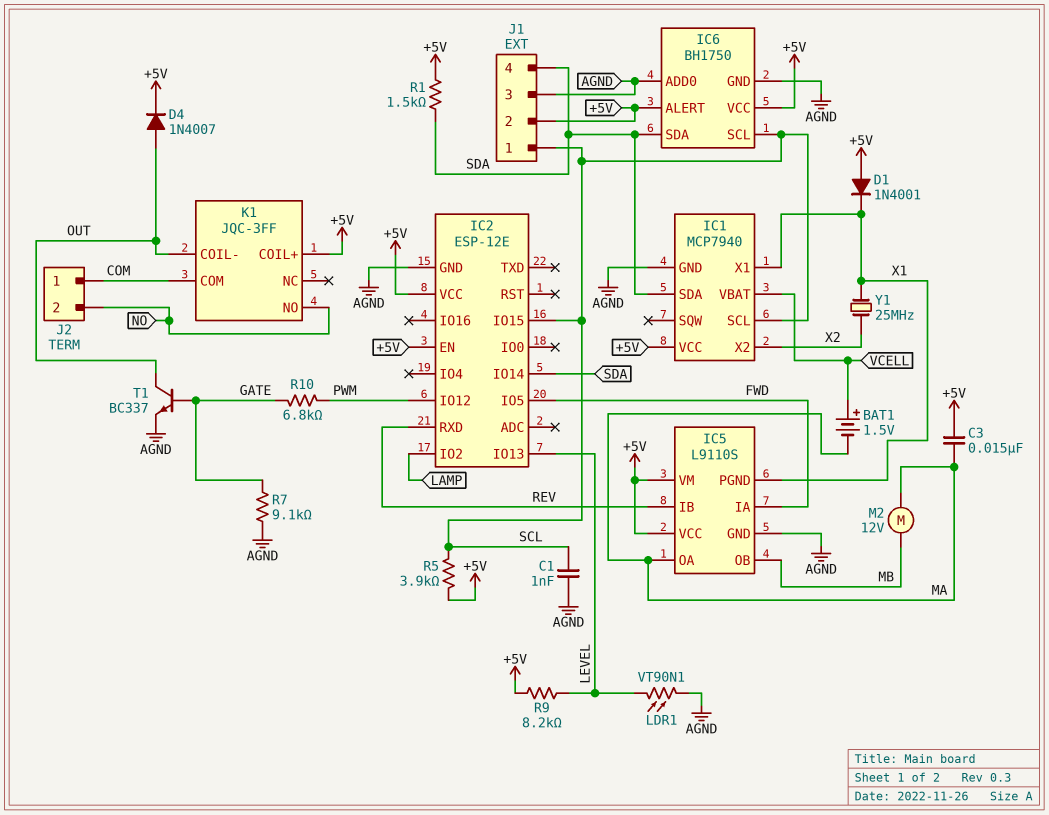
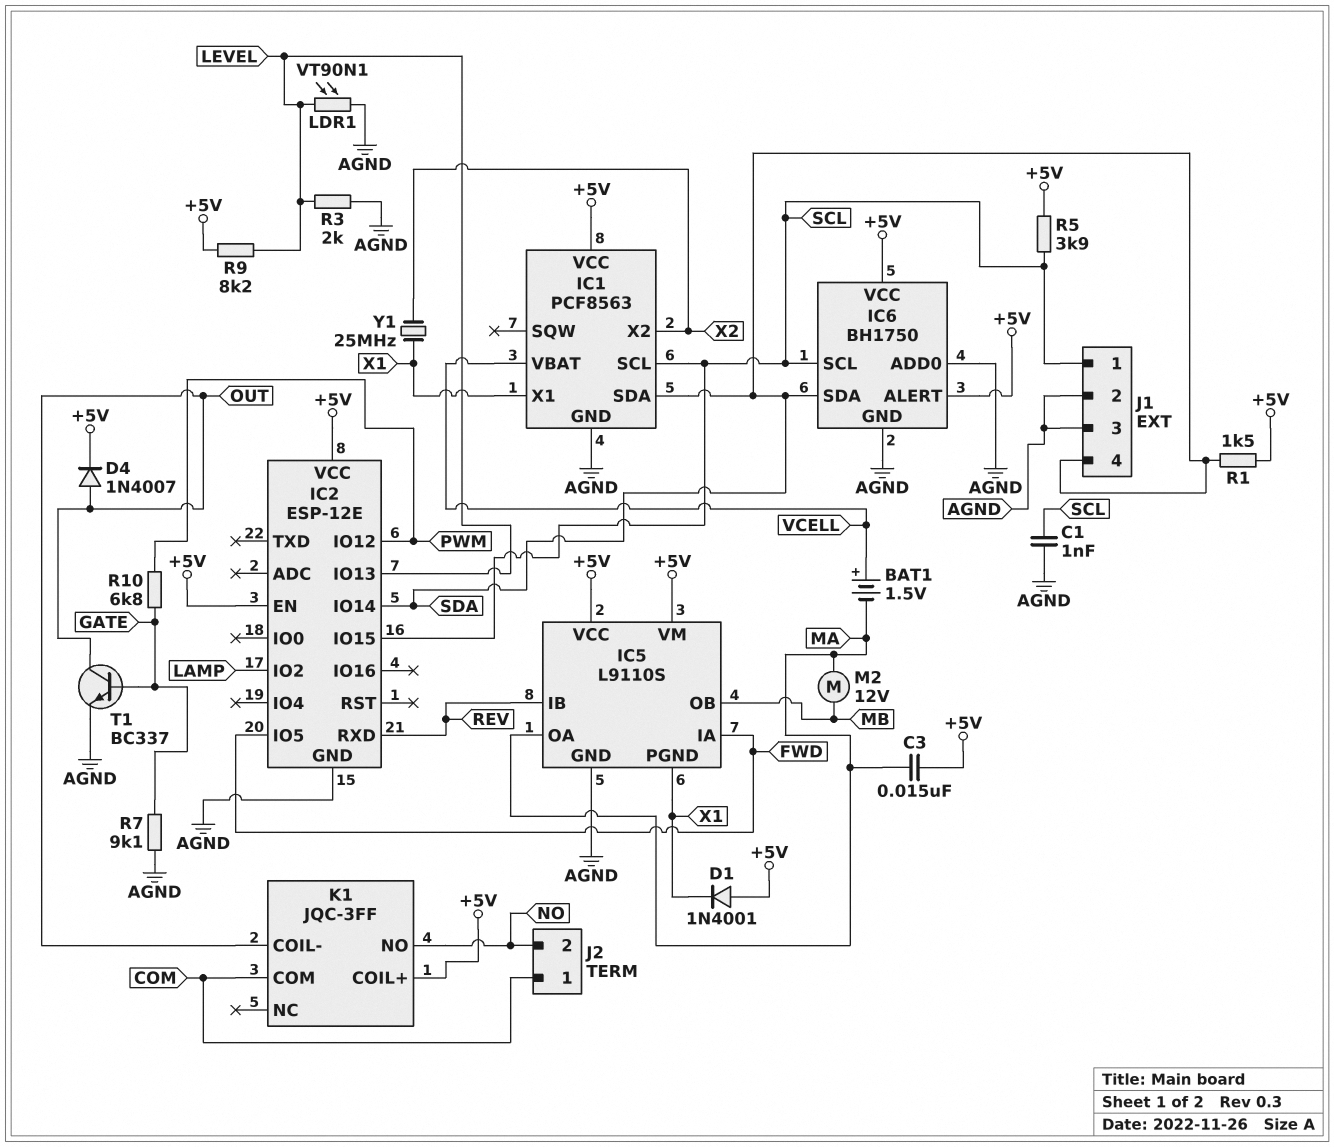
IC1: MCP7940 -> PCF8563
J1 pin 2: +5V -> AGND
R3: none -> 2k (AGND, LEVEL)

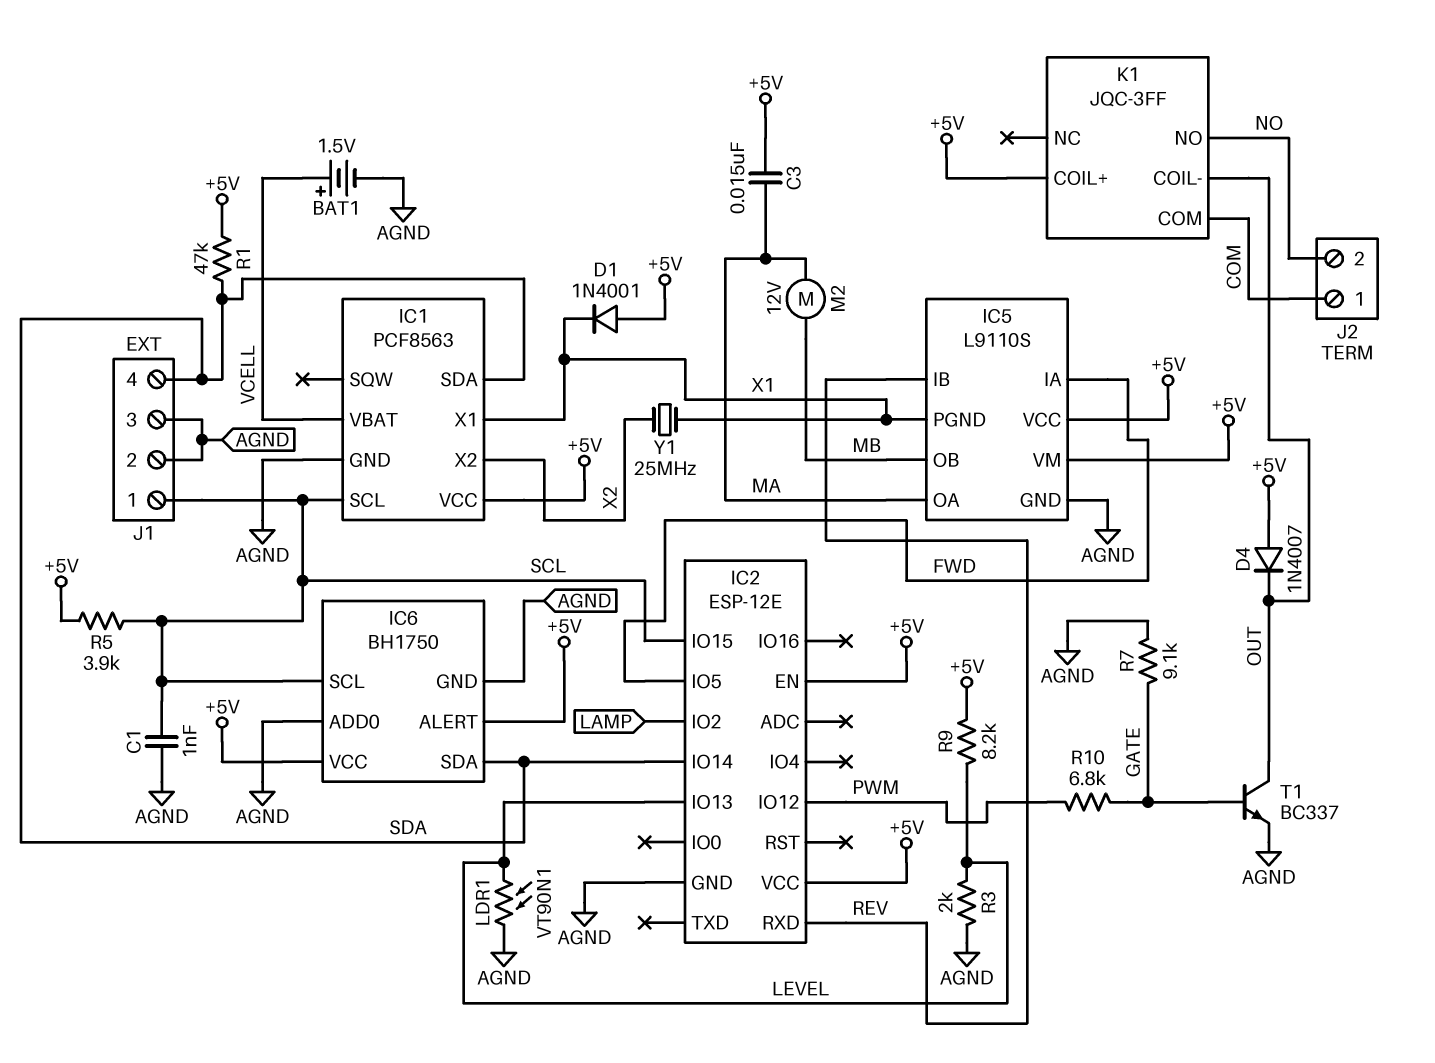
BAT1: 1.5V (plus VCELL, minus MA) -> 1.5V (plus VCELL, minus AGND)
D4: diode 1N4007 (A OUT, K +5V) -> diode 1N4007 (A +5V, K OUT)
R1: 1.5k (+5V, SDA) -> 47k (+5V, SDA)

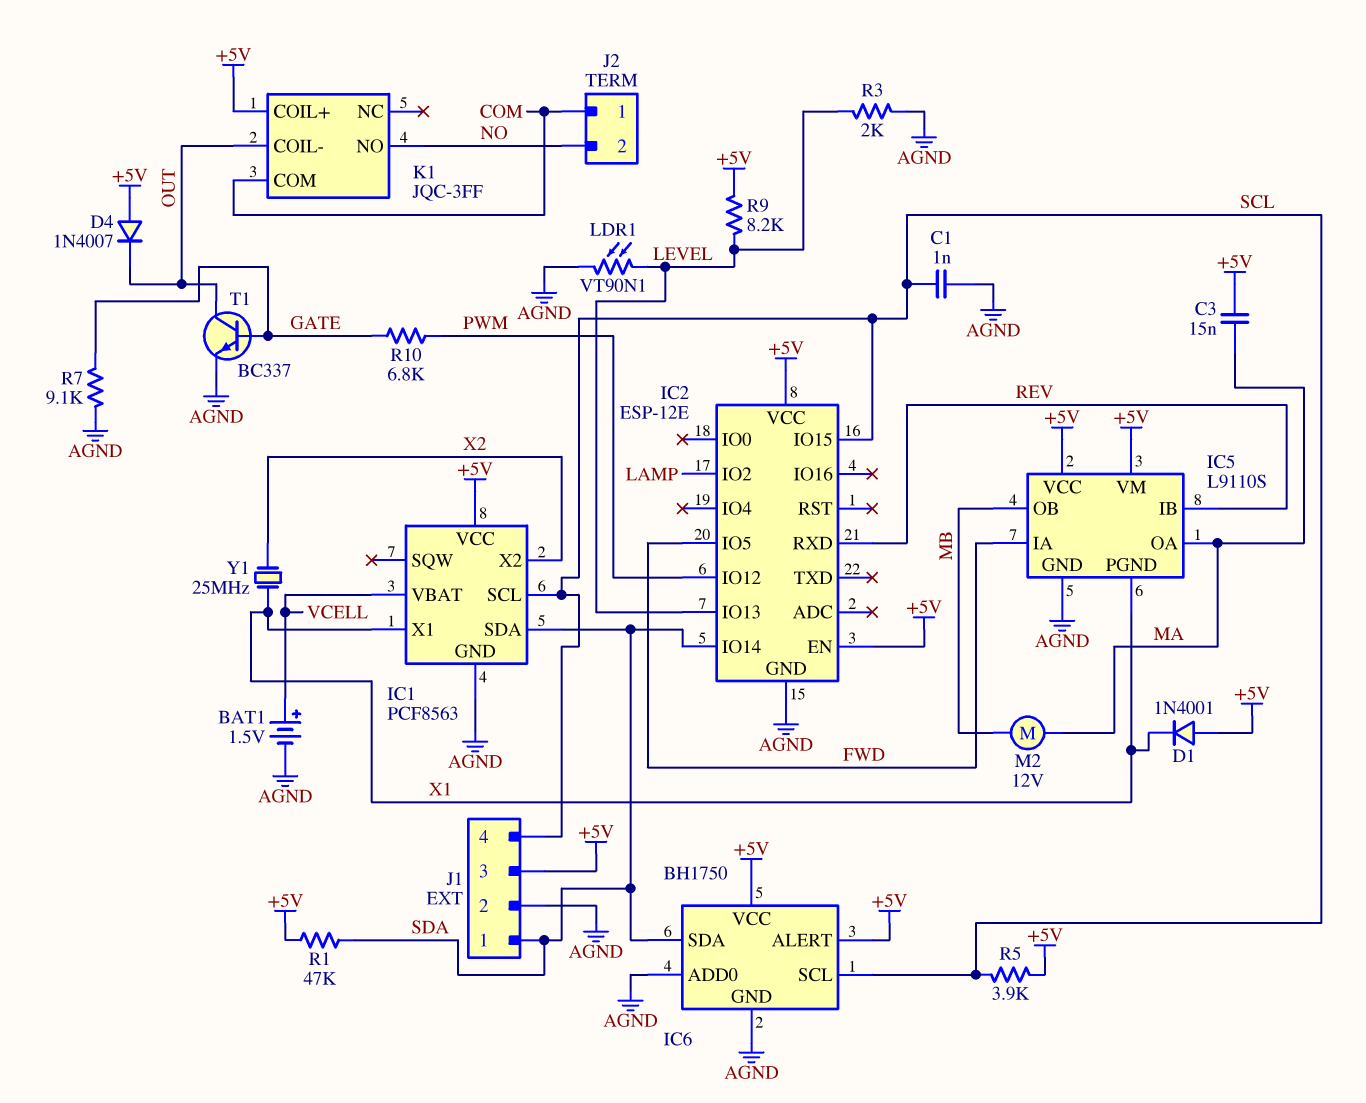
J1 pin 1: SCL -> SDA
J1 pin 3: AGND -> +5V
J1 pin 4: SDA -> SCL

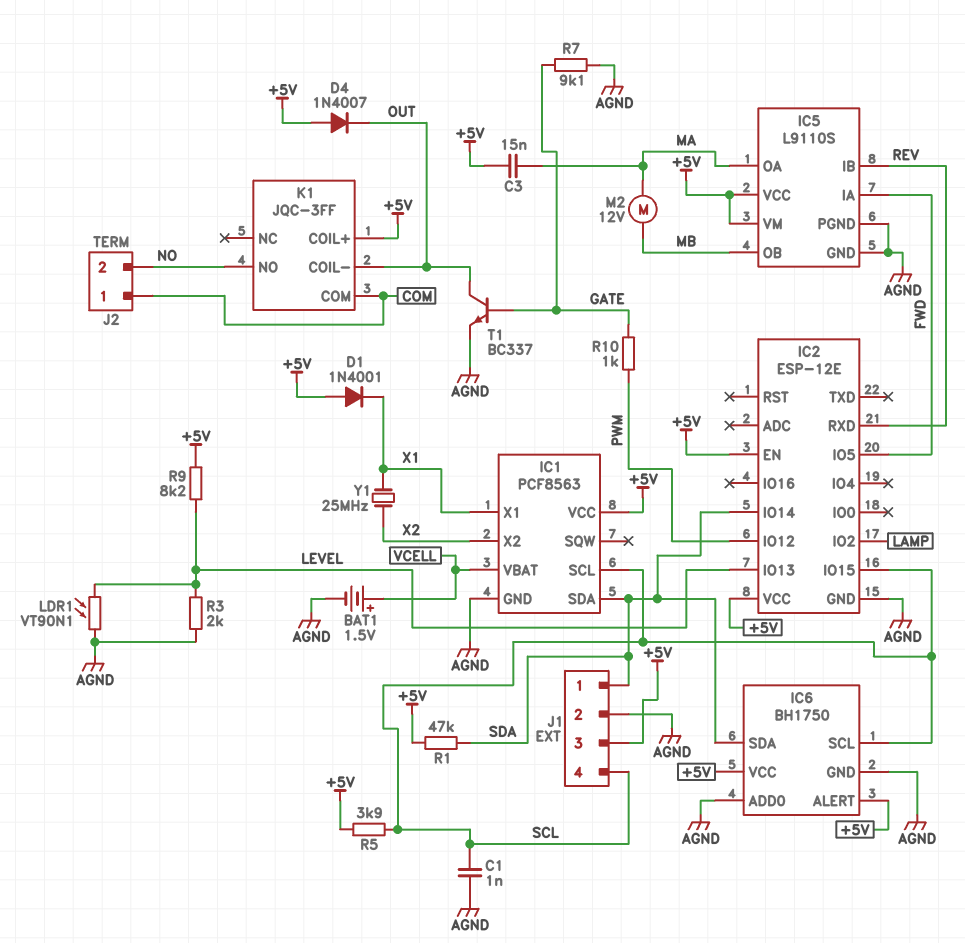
IC5 pin PGND: X1 -> AGND
R10: 6.8k (GATE, PWM) -> 1k (GATE, PWM)

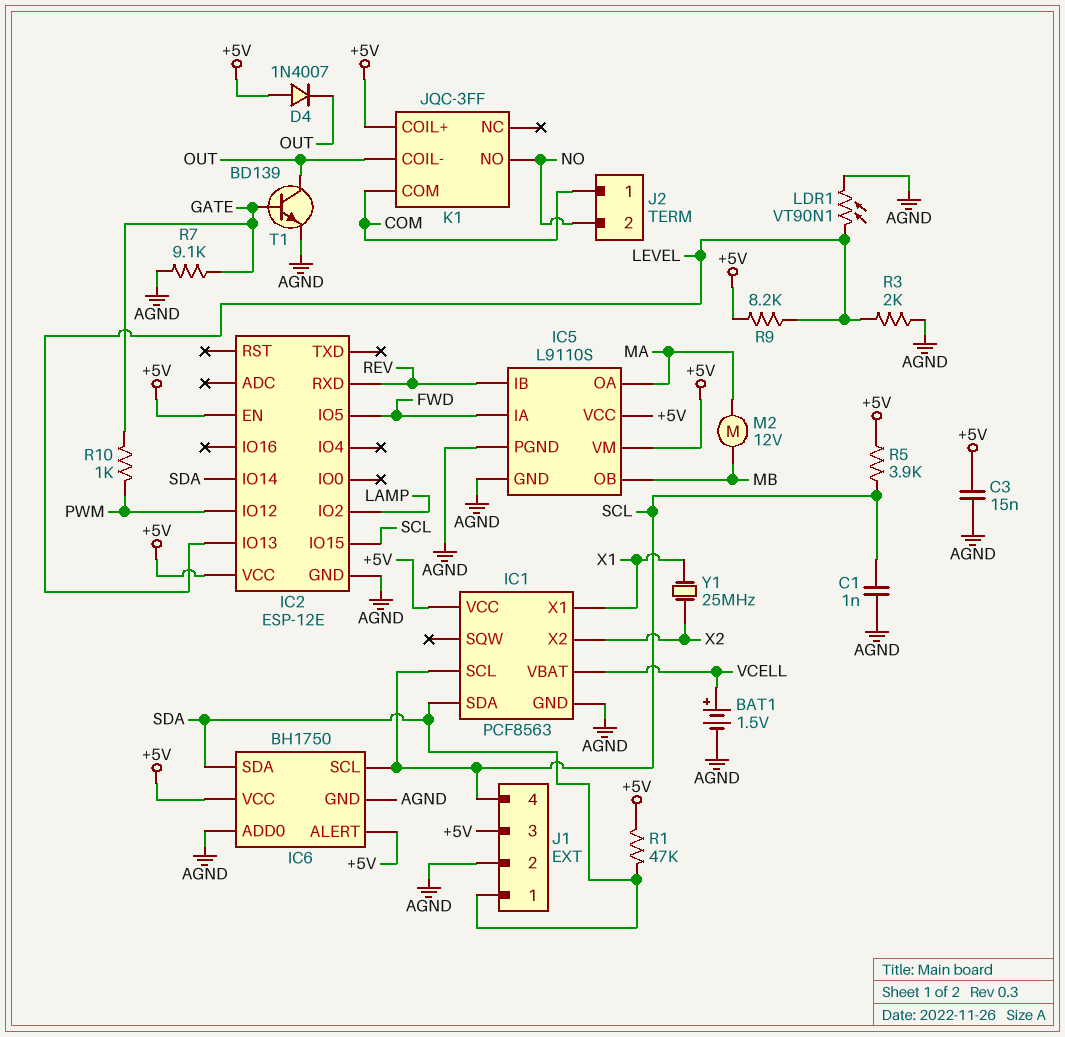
C3: 15nF (+5V, MA) -> 15nF (+5V, AGND)
D1: diode 1N4001 (A +5V, K X1) -> none
T1: NPN BC337 (B GATE, C OUT, E AGND) -> NPN BD139 (B GATE, C OUT, E AGND)

